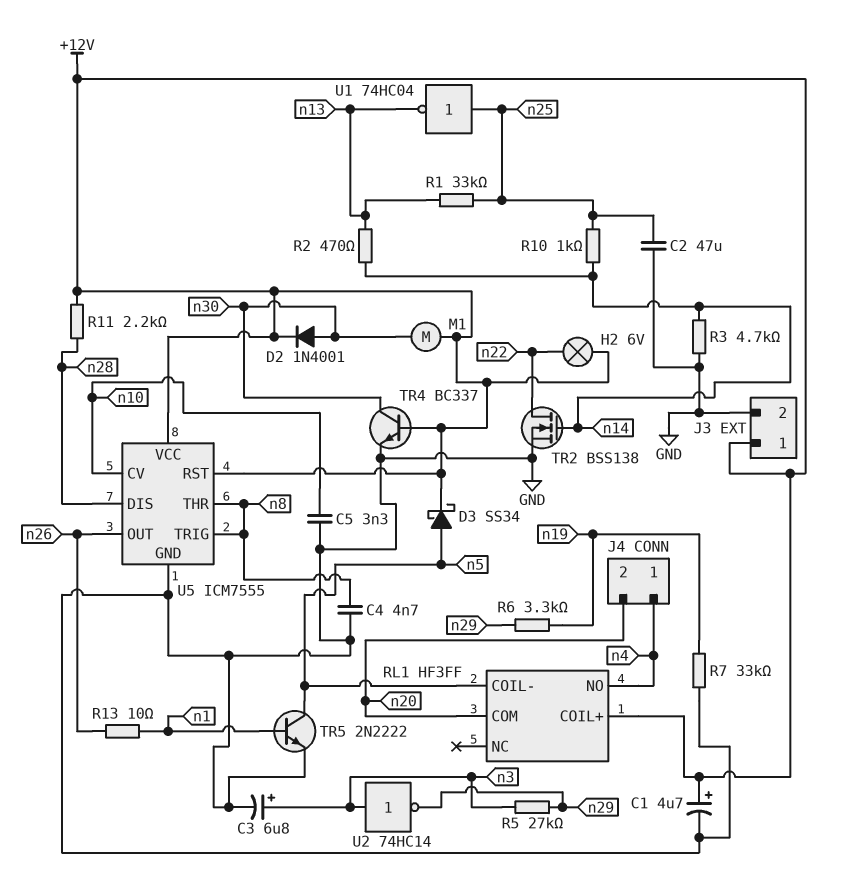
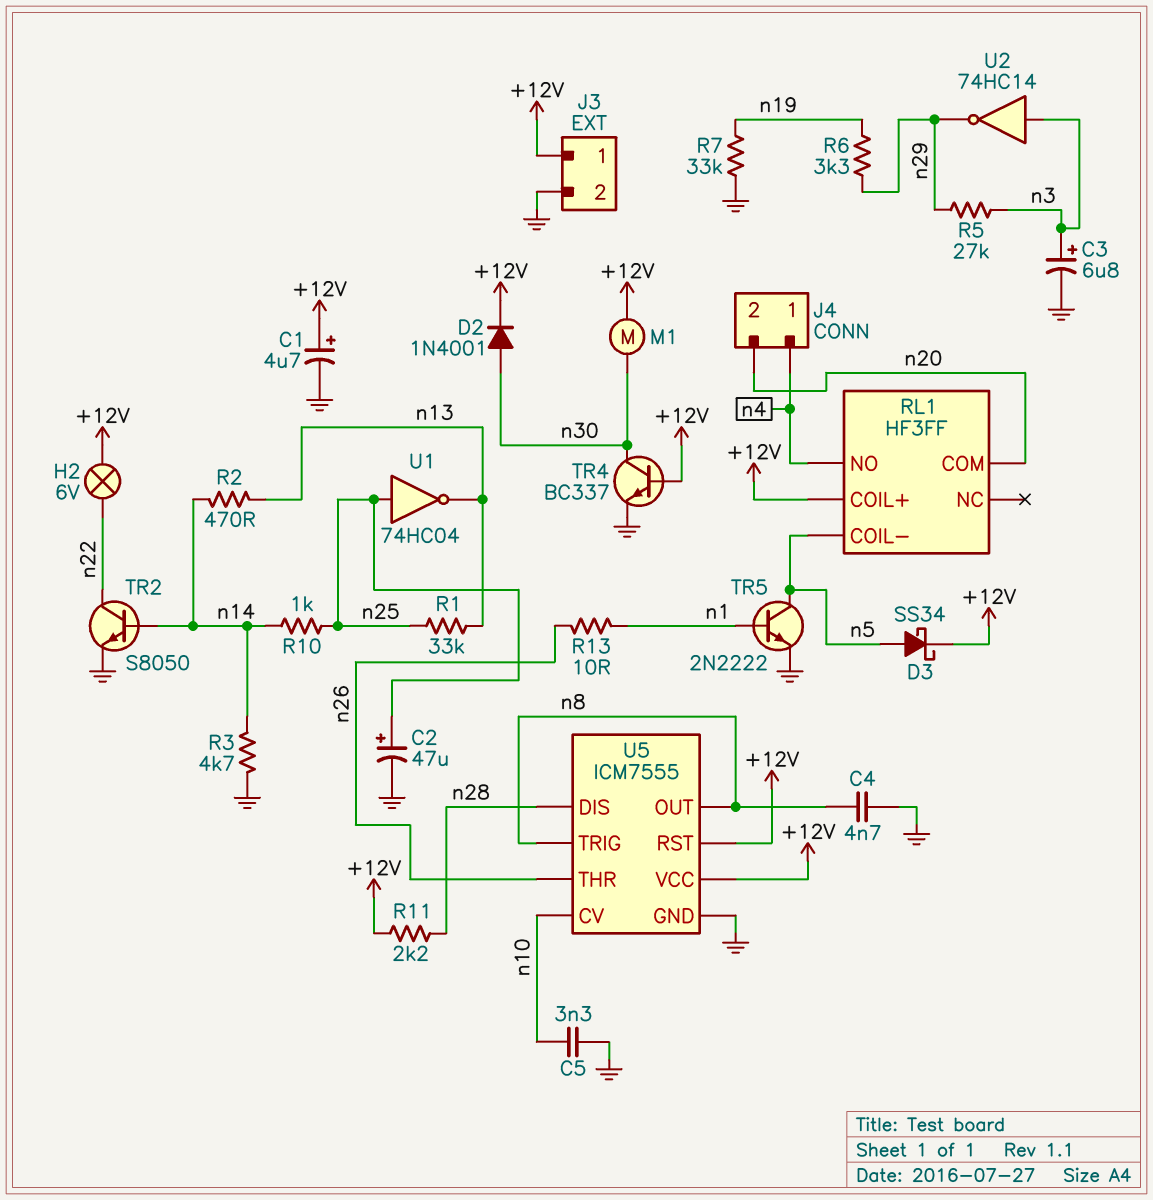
C2: 47uF (GND, n25) -> 47uF (plus n25, minus GND)
TR2: NMOS BSS138 (G n14, D n22, S GND) -> NPN S8050 (B n14, C n22, E GND)
U5 pin OUT: n26 -> n8
U5 pin THR: n8 -> n26

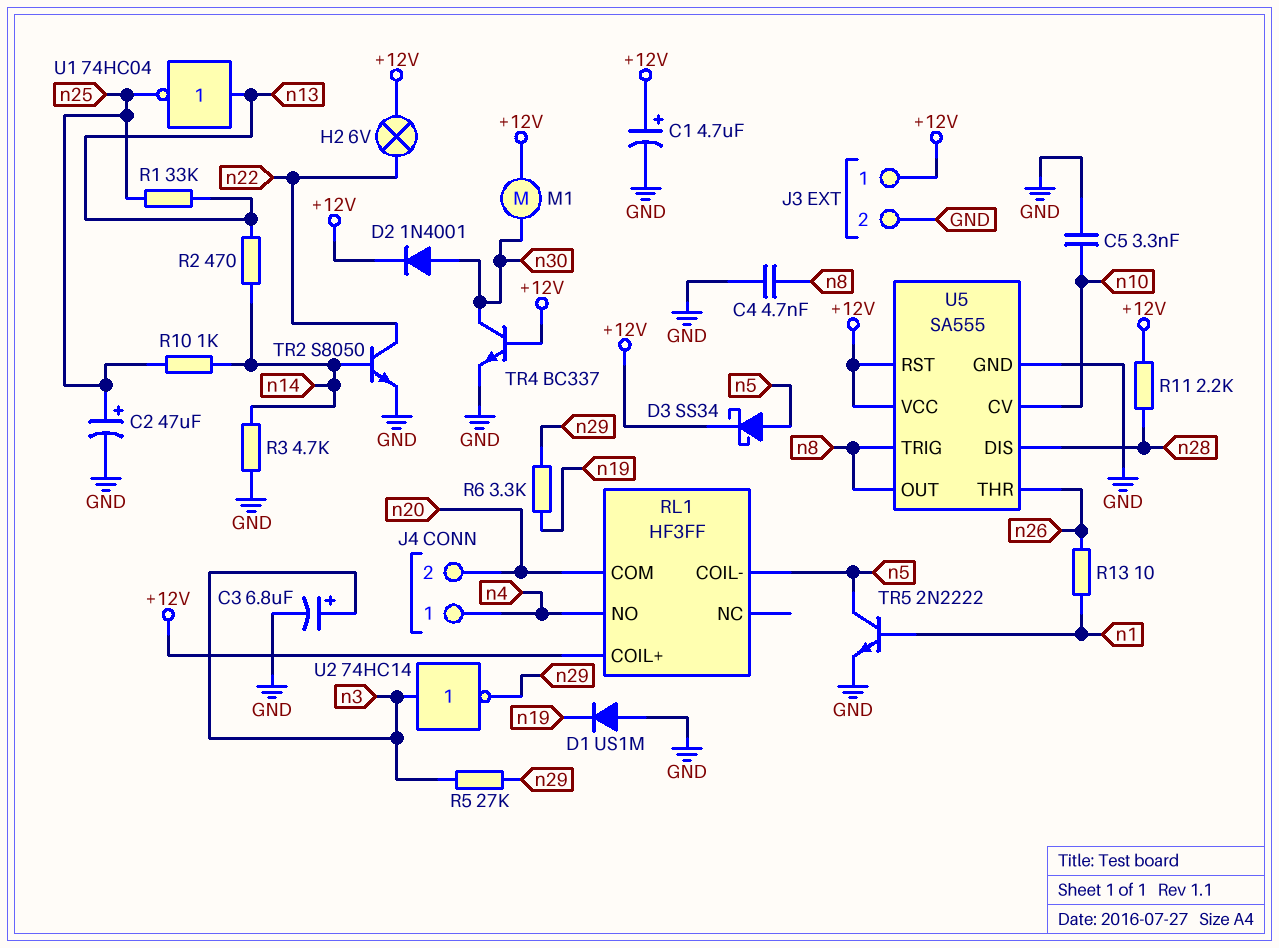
D1: none -> diode US1M (A GND, K n19)
R7: 33k (GND, n19) -> none
U1: NOT 74HC04 (in n25, out n13) -> NOT 74HC04 (in n13, out n25)
U5: ICM7555 -> SA555

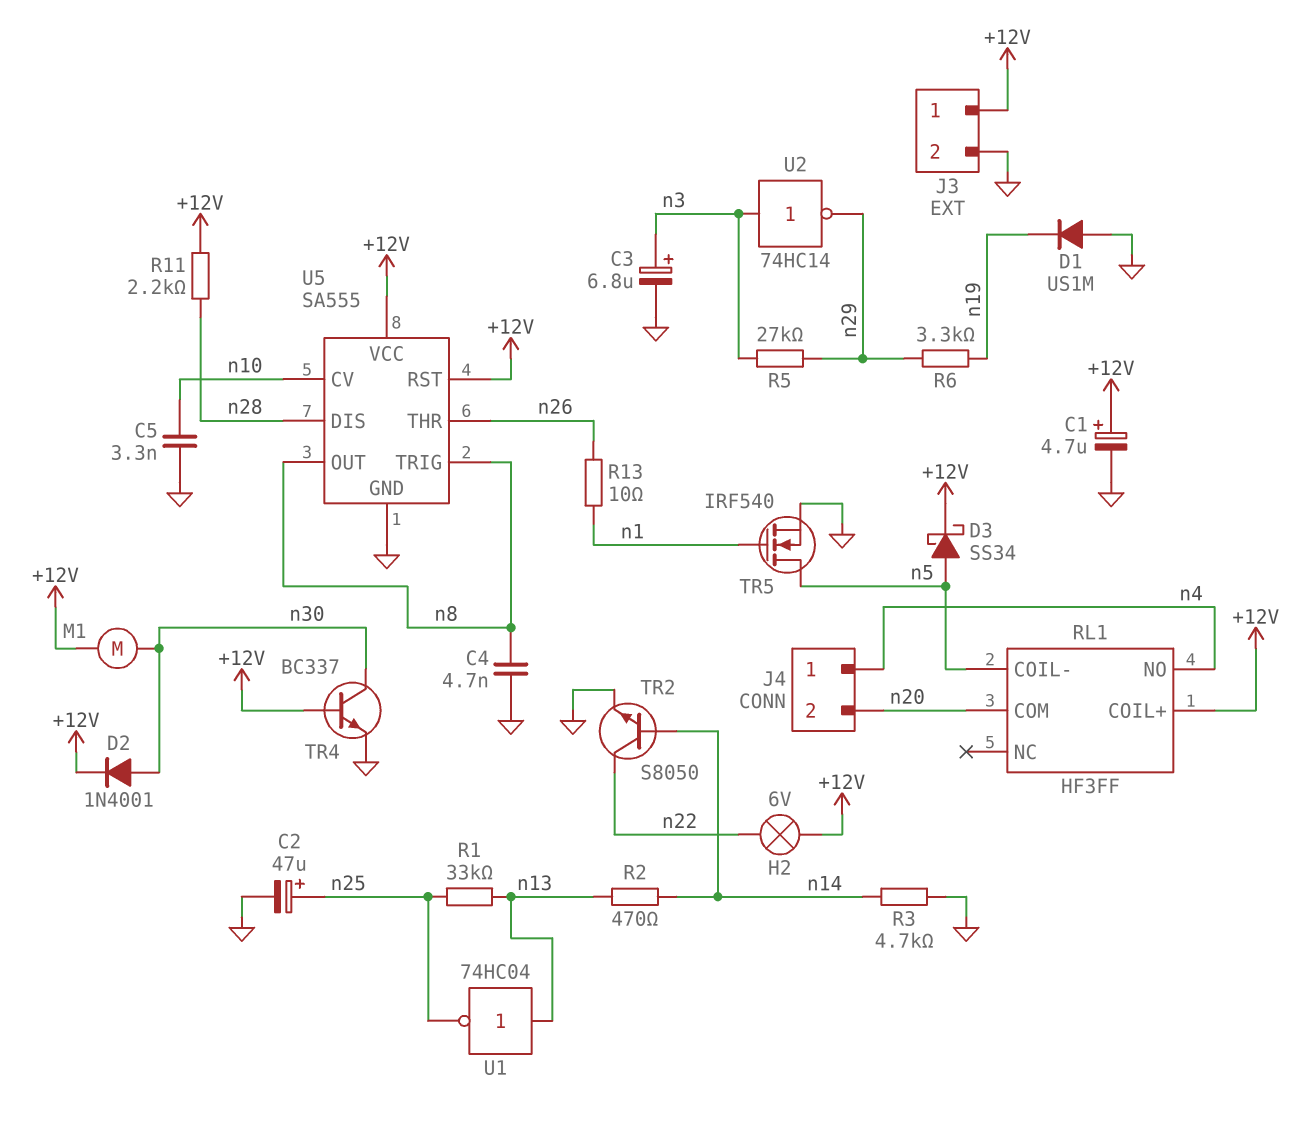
R10: 1k (n14, n25) -> none
TR5: NPN 2N2222 (B n1, C n5, E GND) -> NMOS IRF540 (G n1, D n5, S GND)

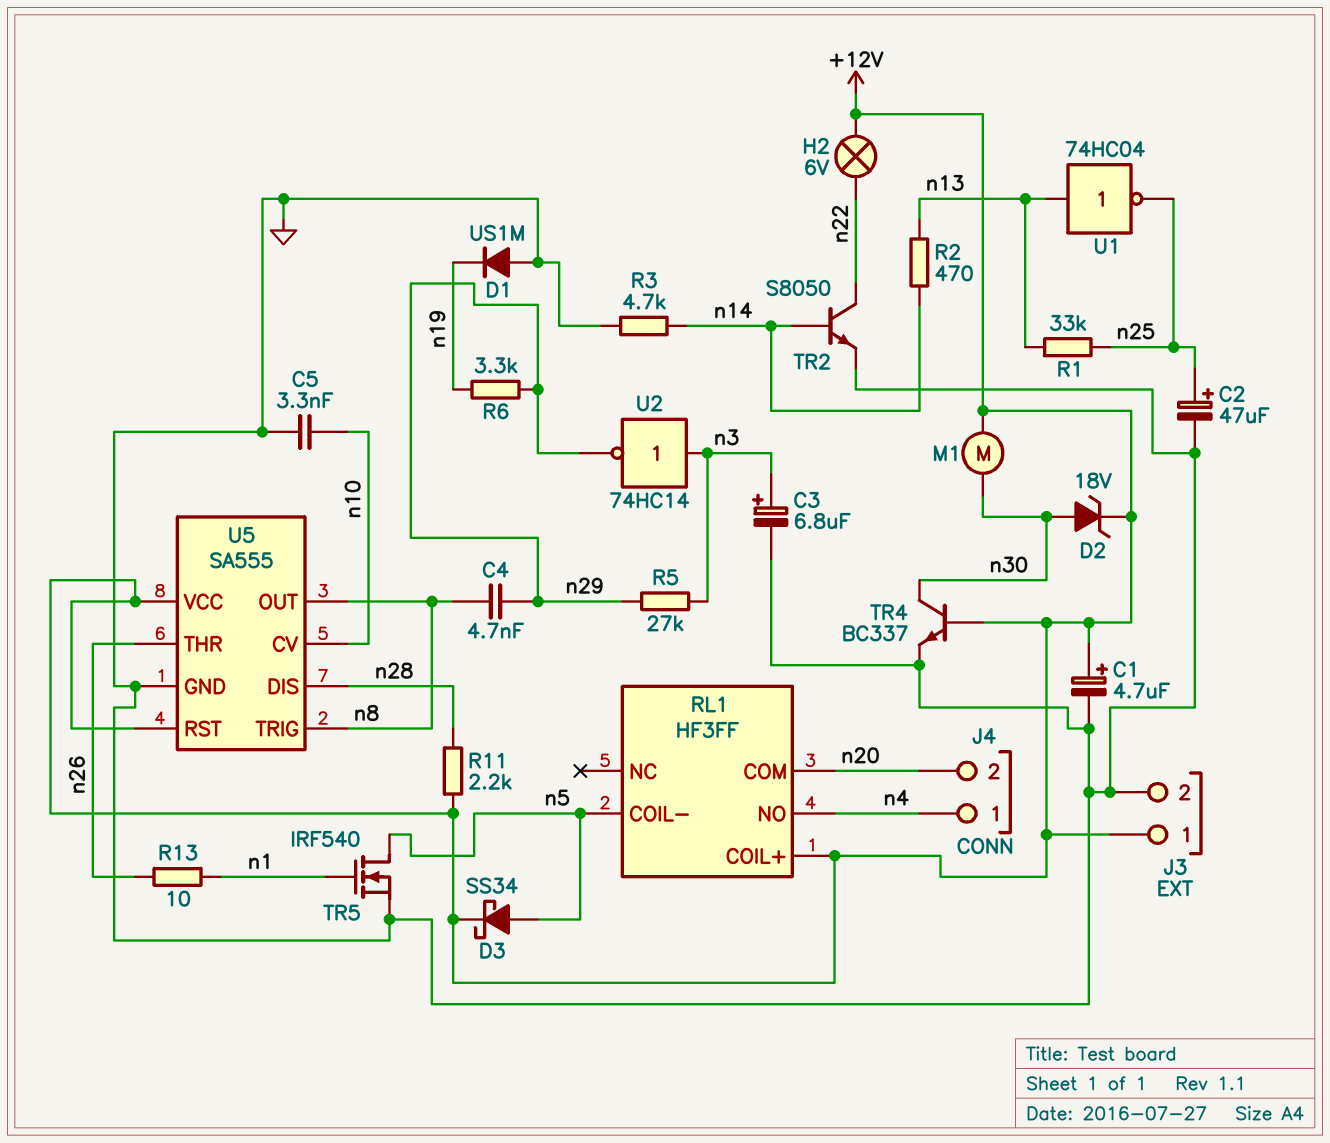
C4: 4.7nF (GND, n8) -> 4.7nF (n8, n29)
D2: diode 1N4001 (A n30, K +12V) -> zener 18V (A n30, K +12V)

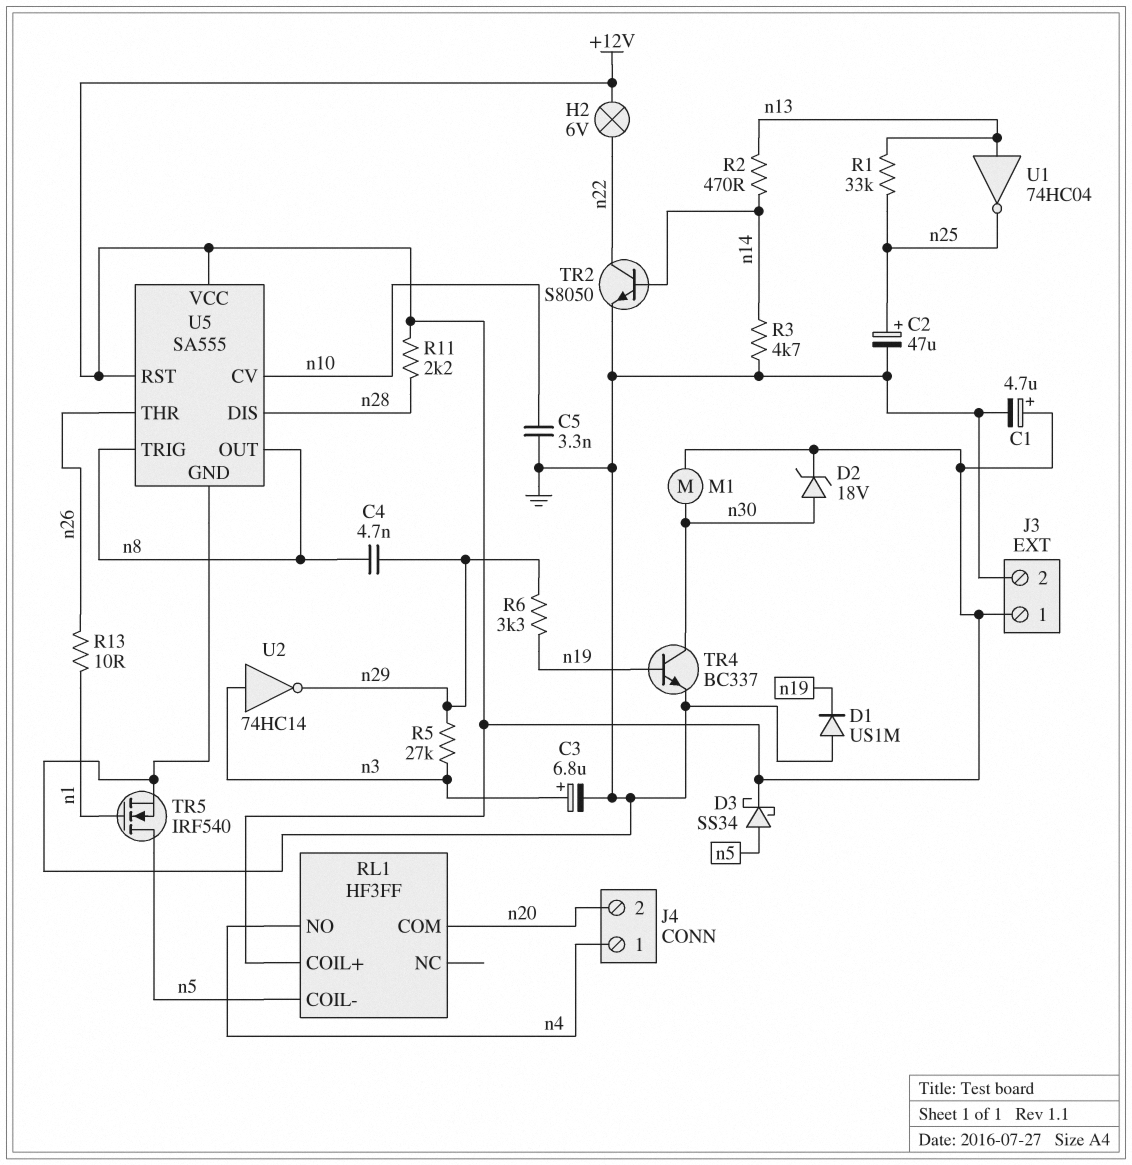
TR4: NPN BC337 (B +12V, C n30, E GND) -> NPN BC337 (B n19, C n30, E GND)

